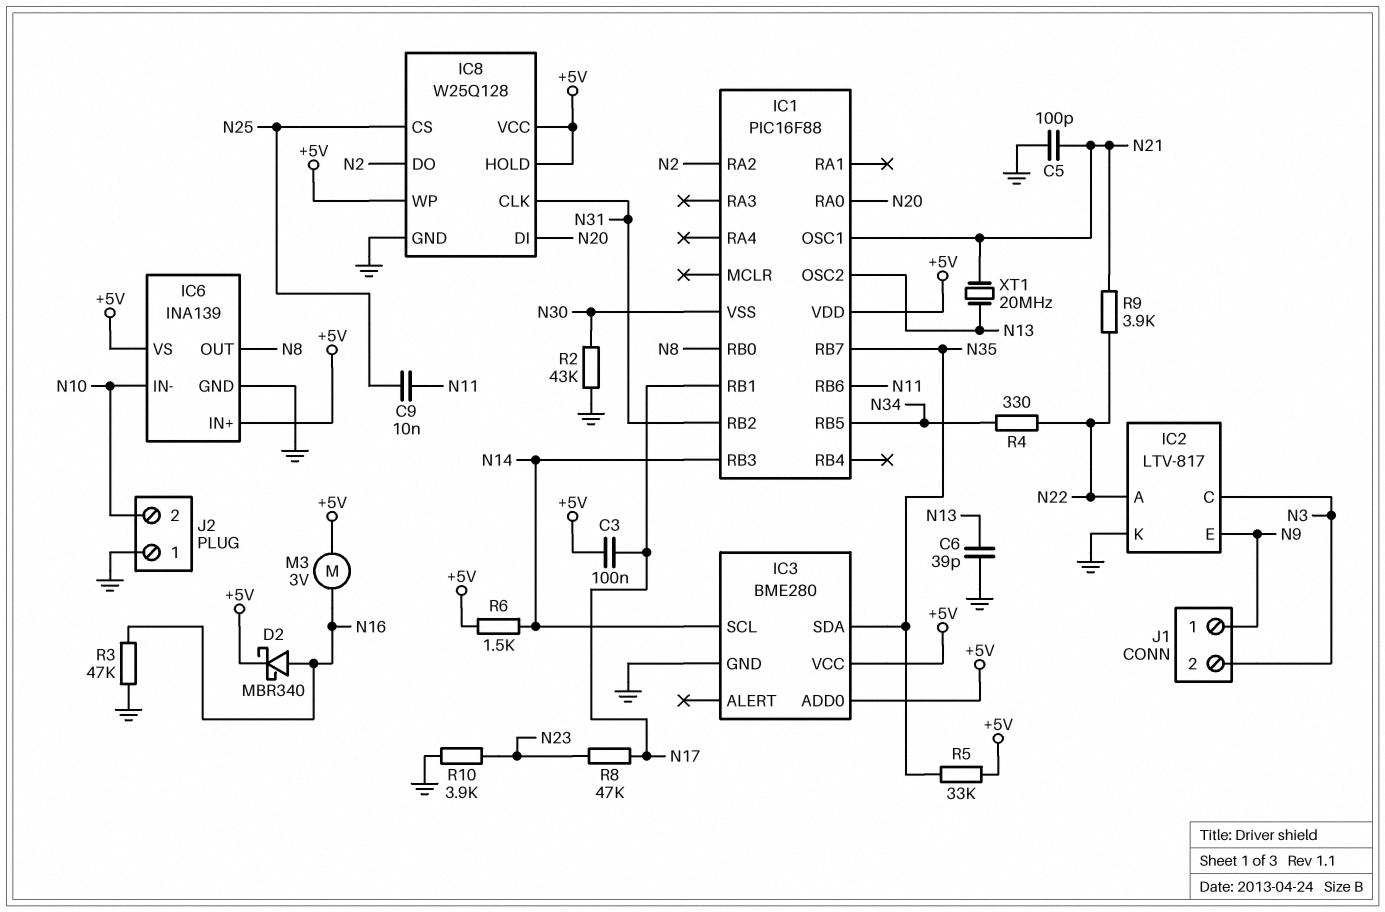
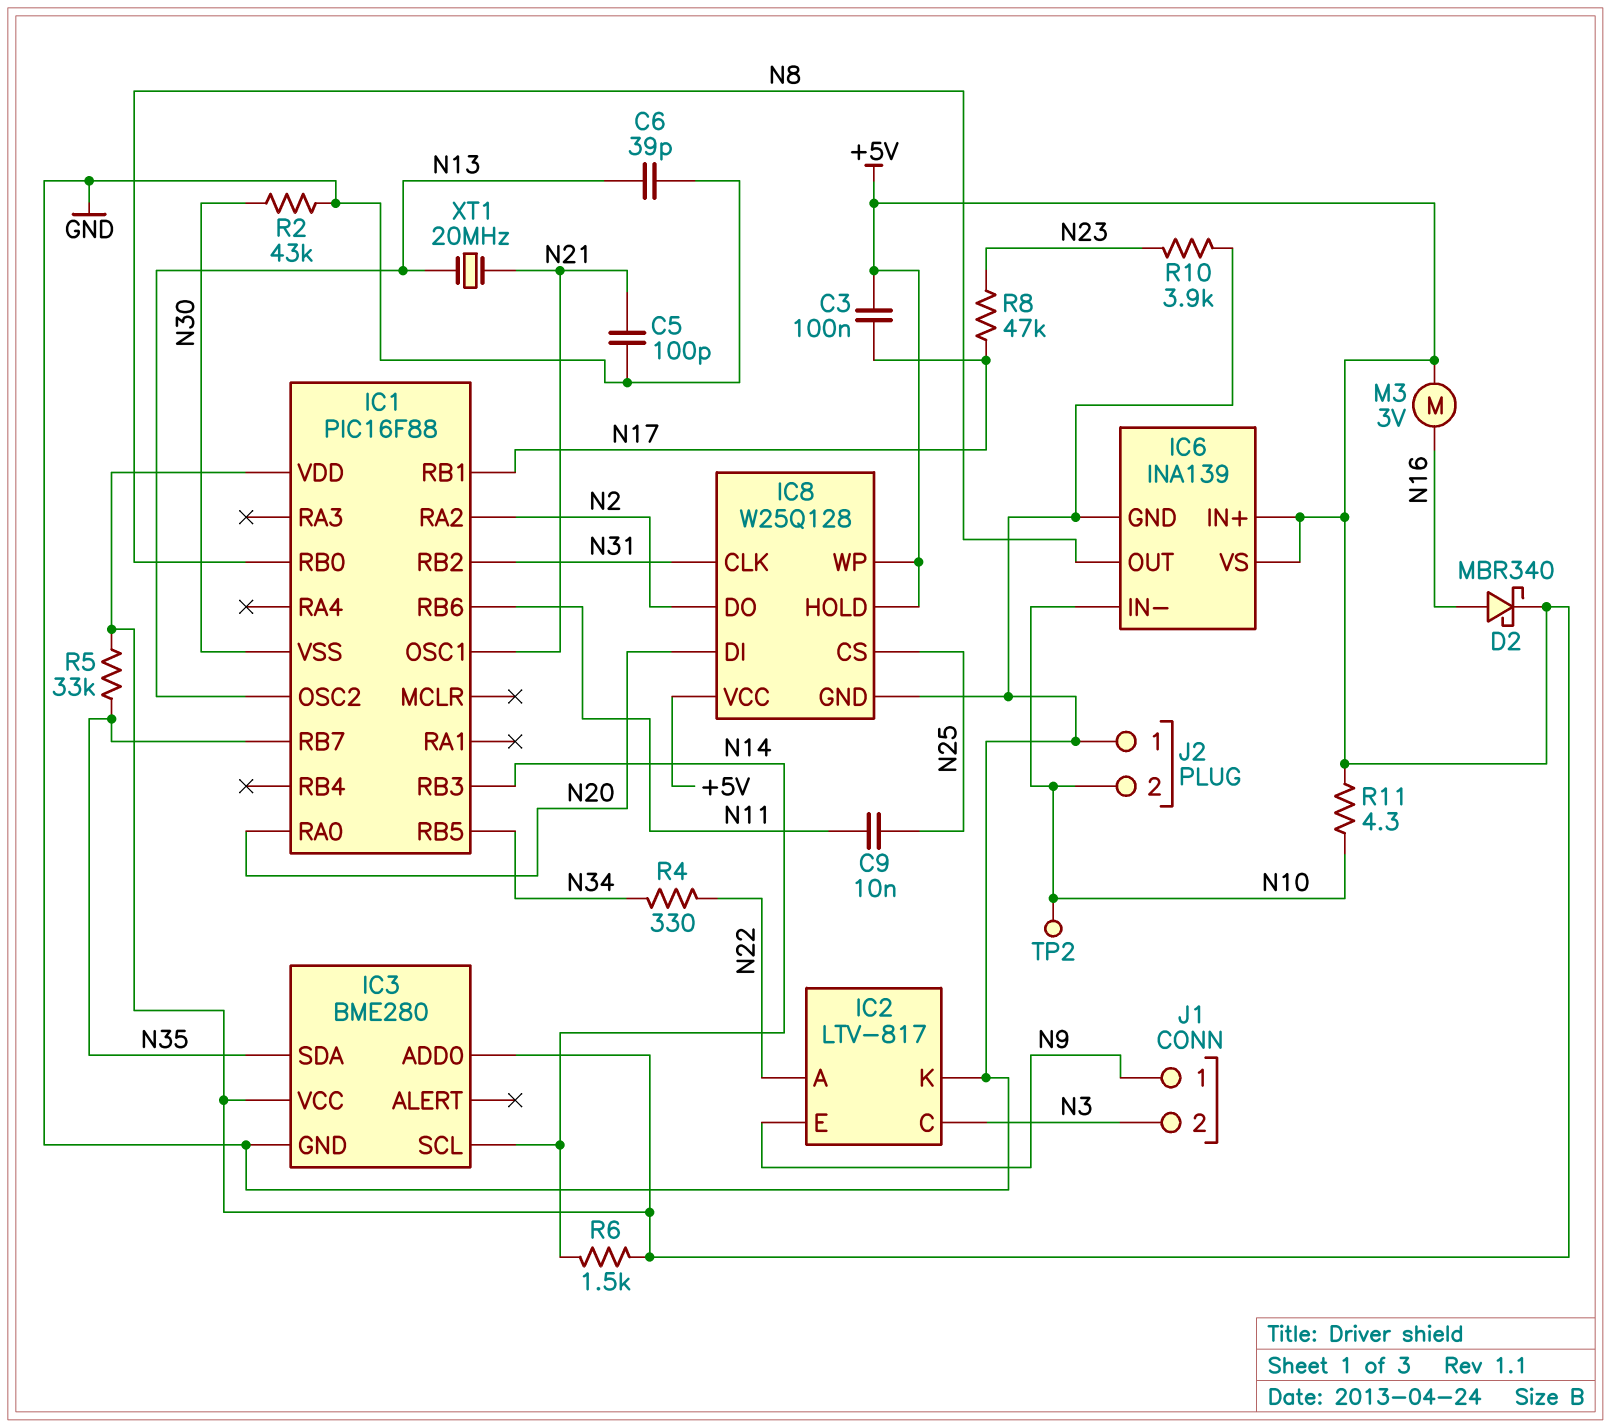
R3: 47k (GND, N16) -> none
R9: 3.9k (N21, N22) -> none
R11: none -> 4.3 (+5V, N10)
TP2: none -> test point (N10)

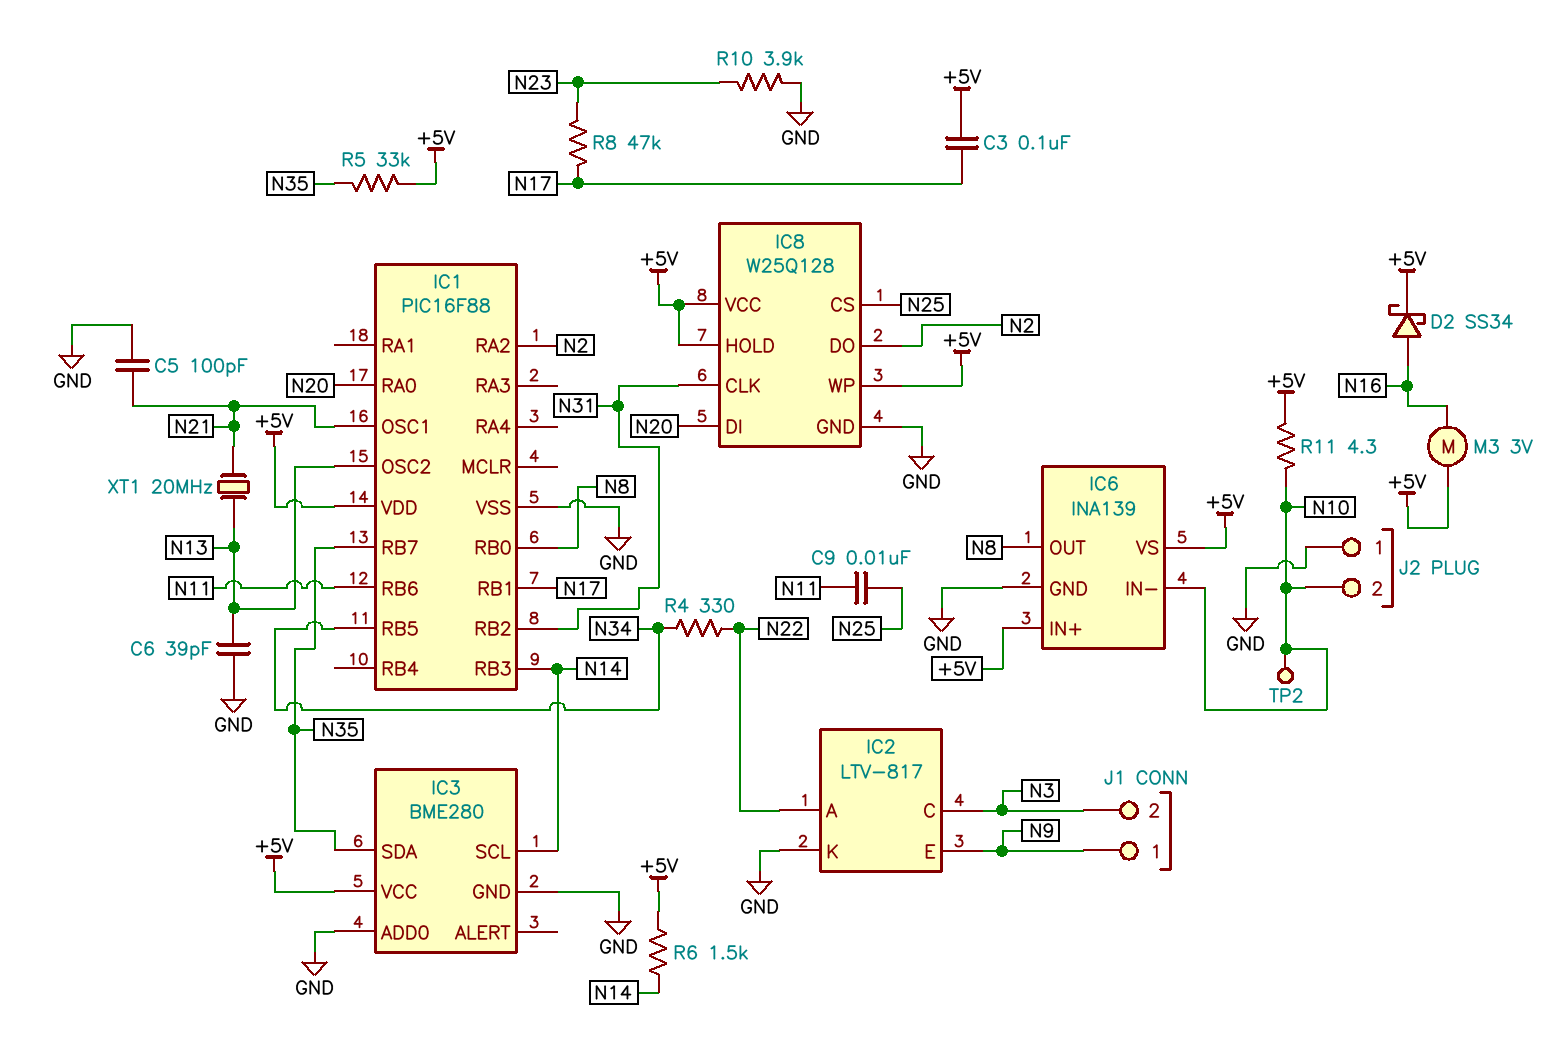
D2: schottky MBR340 (A N16, K +5V) -> schottky SS34 (A N16, K +5V)
IC1 pin VSS: N30 -> GND
IC3 pin ADD0: +5V -> GND
R2: 43k (GND, N30) -> none

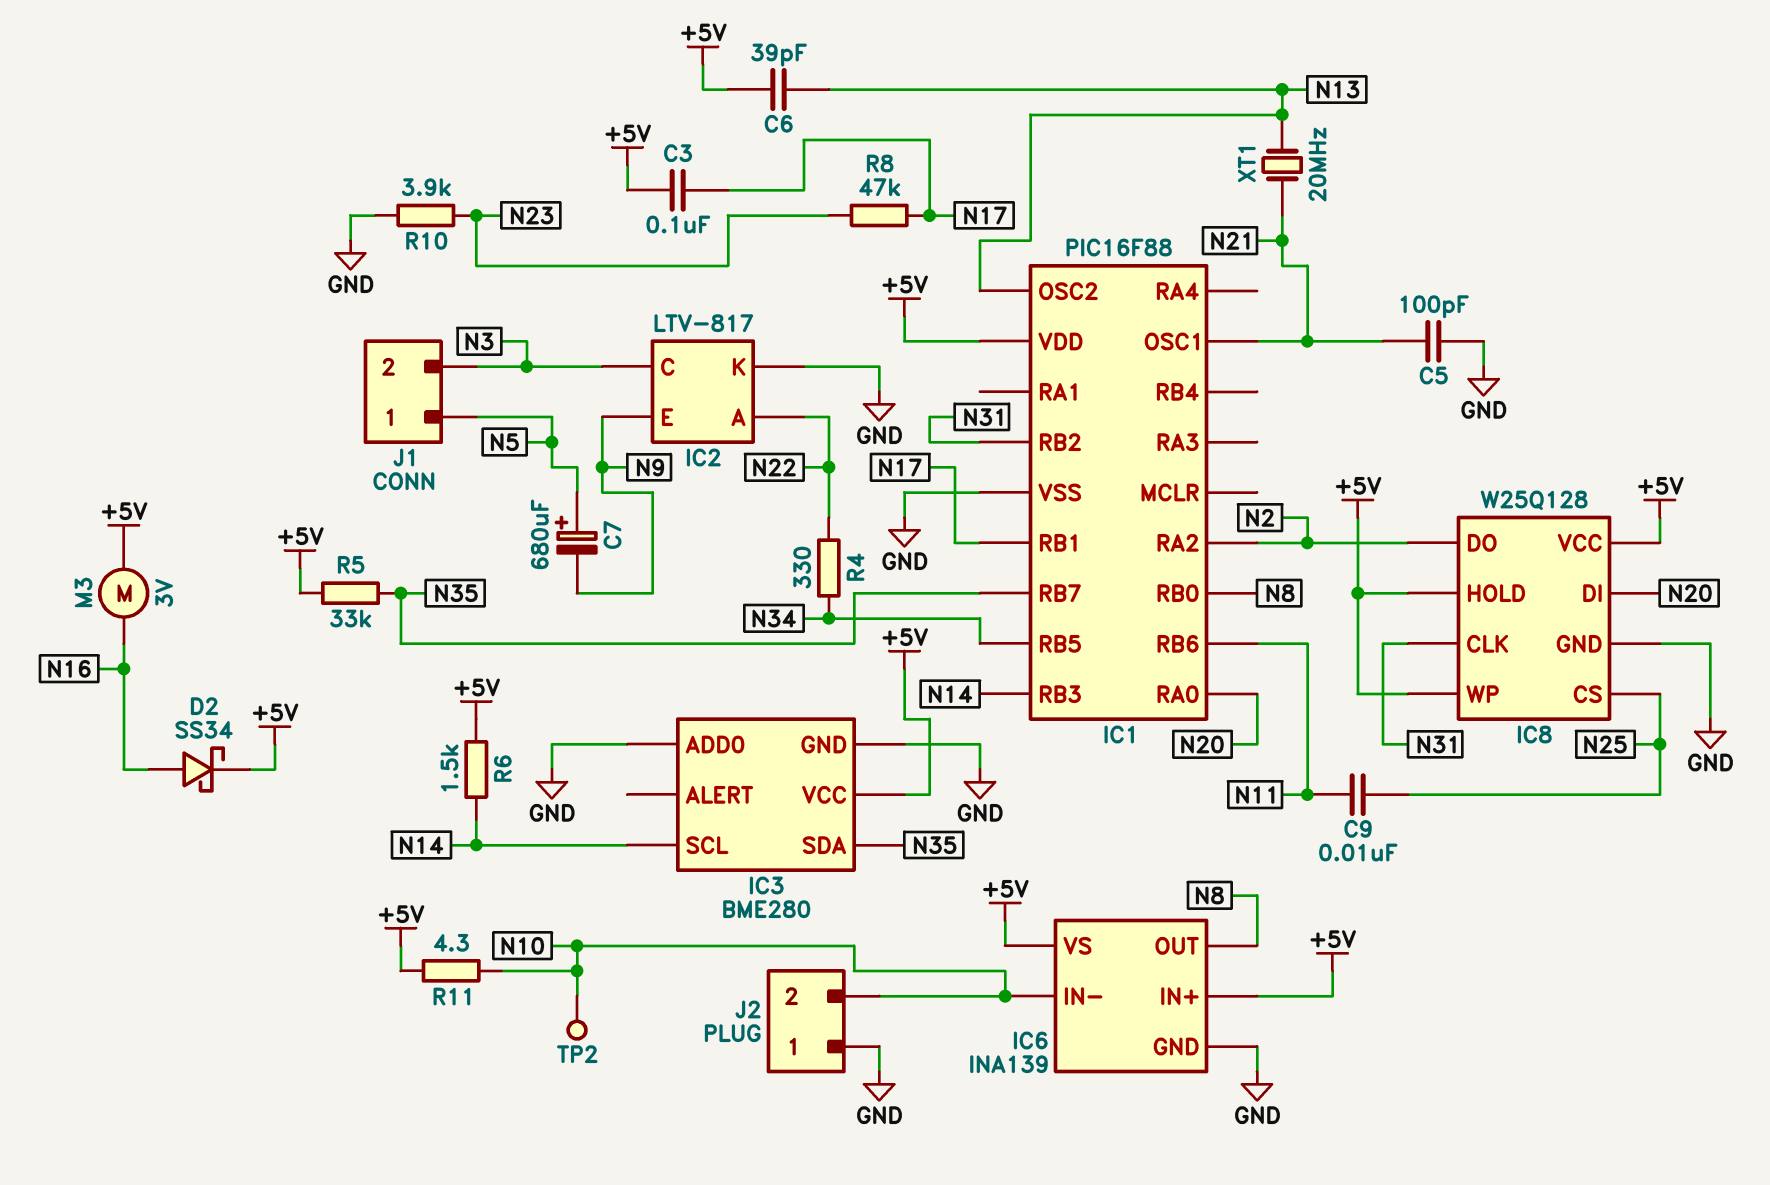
C6: 39pF (GND, N13) -> 39pF (+5V, N13)
C7: none -> 680uF (plus N5, minus N9)
J1 pin 1: N9 -> N5

